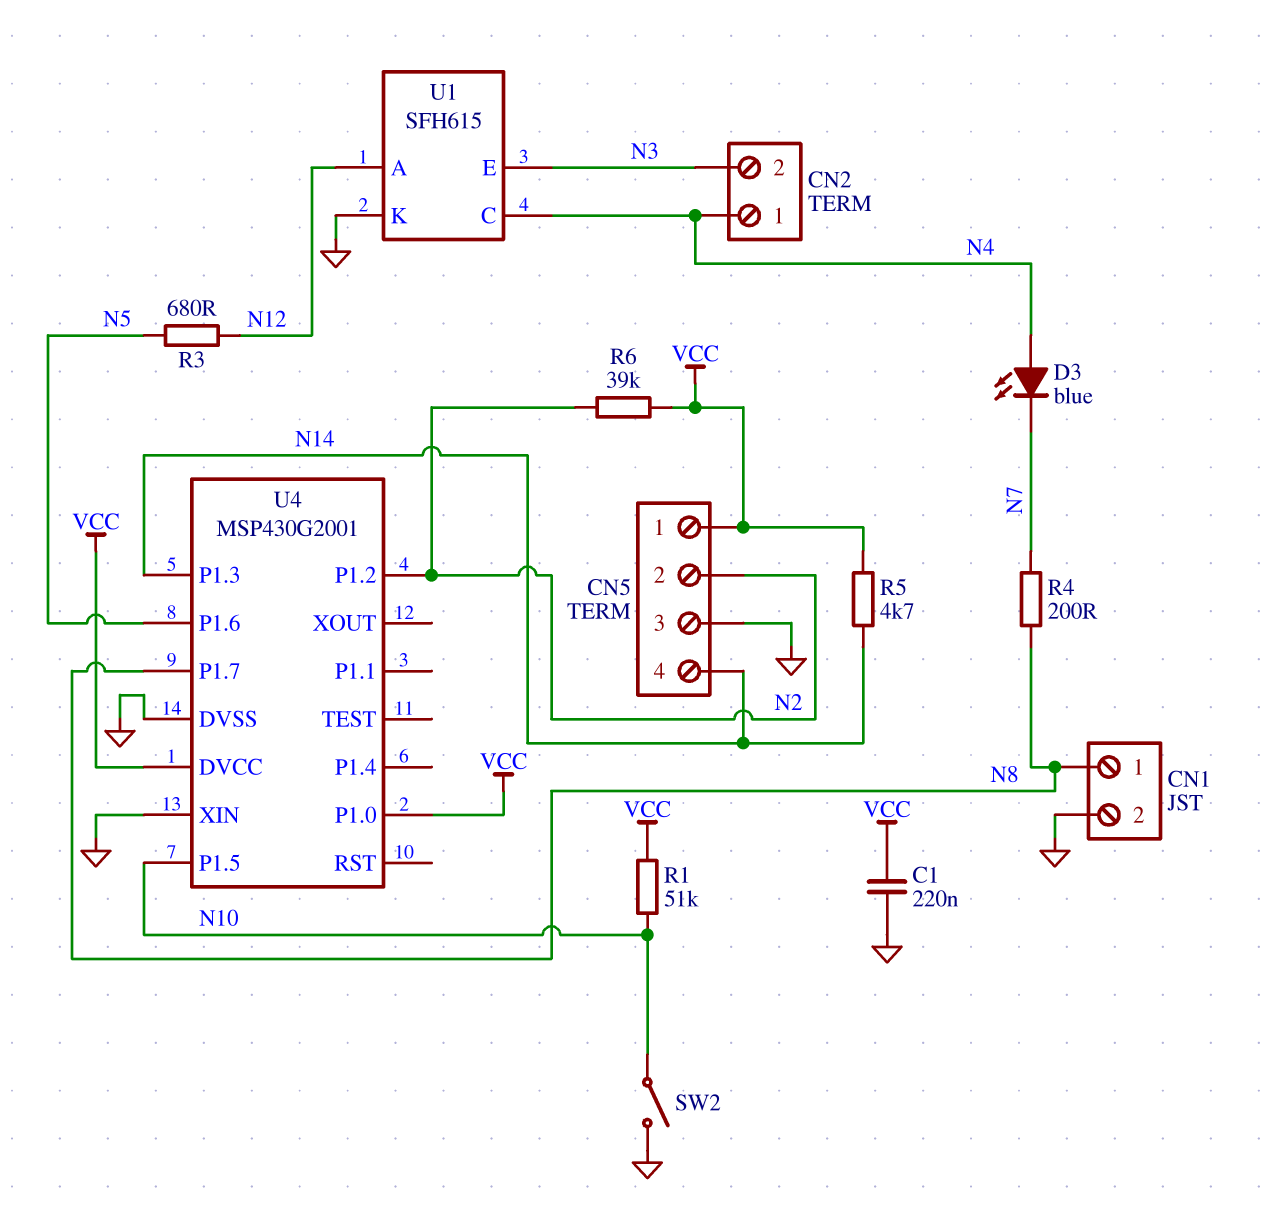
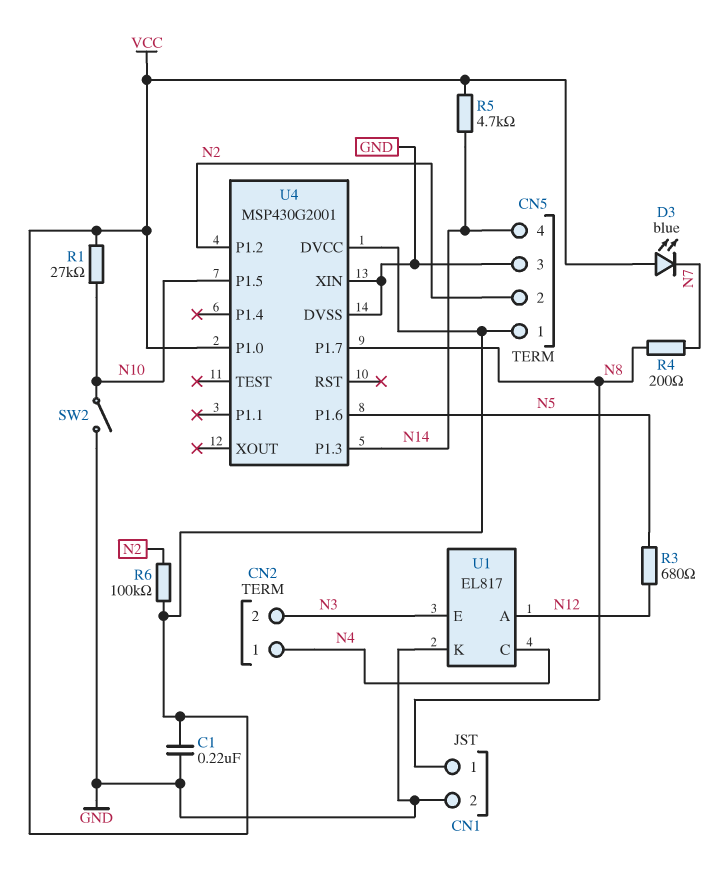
D3: LED blue (A N4, K N7) -> LED blue (A VCC, K N7)
R1: 51k (N10, VCC) -> 27k (N10, VCC)
R6: 39k (N2, VCC) -> 100k (N2, VCC)
U1: SFH615 -> EL817

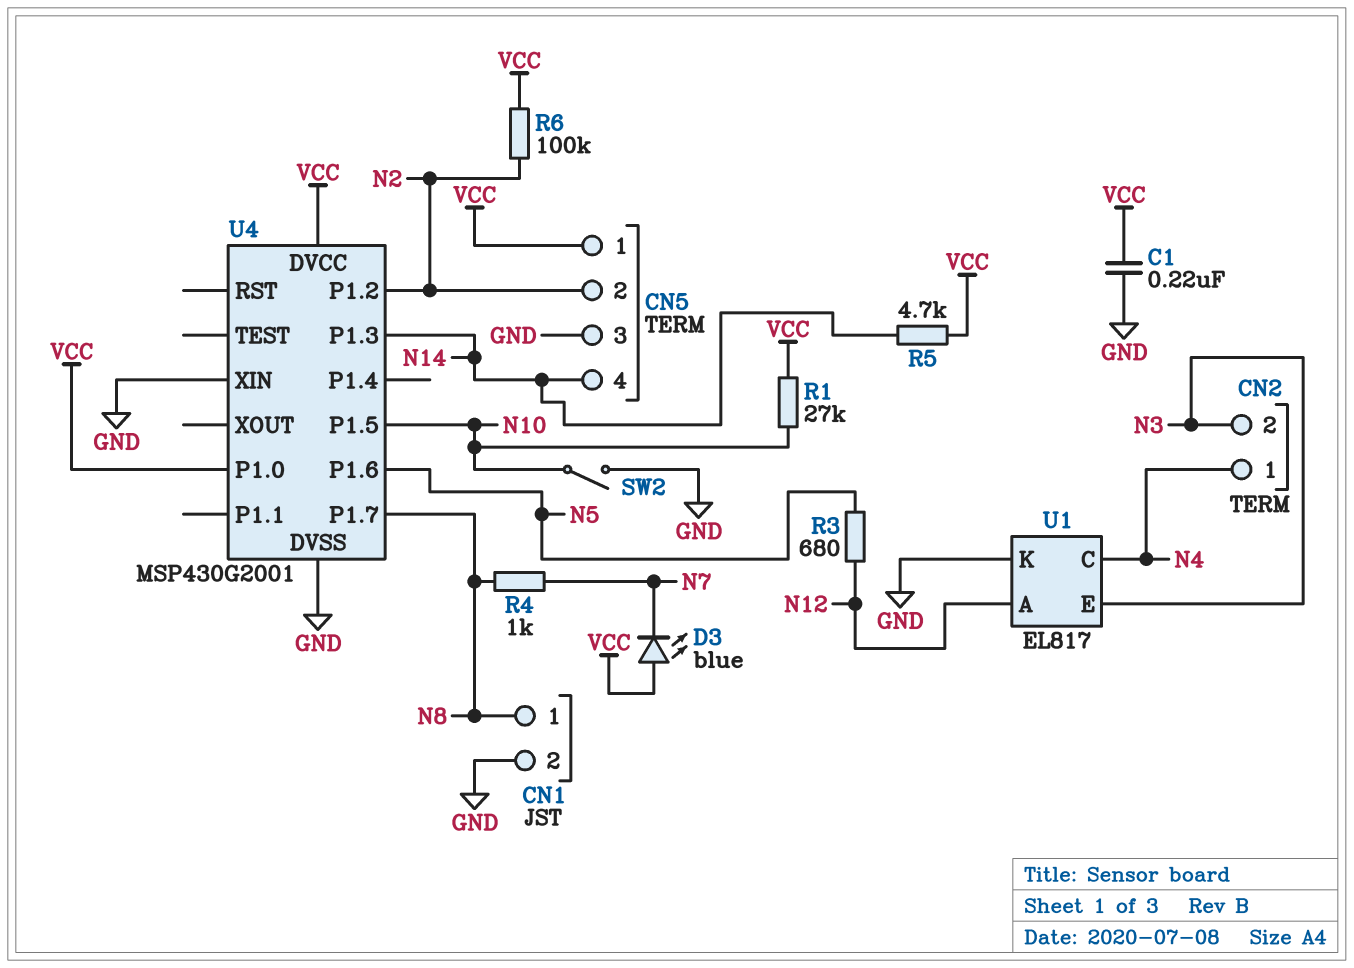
R4: 200 (N7, N8) -> 1k (N7, N8)

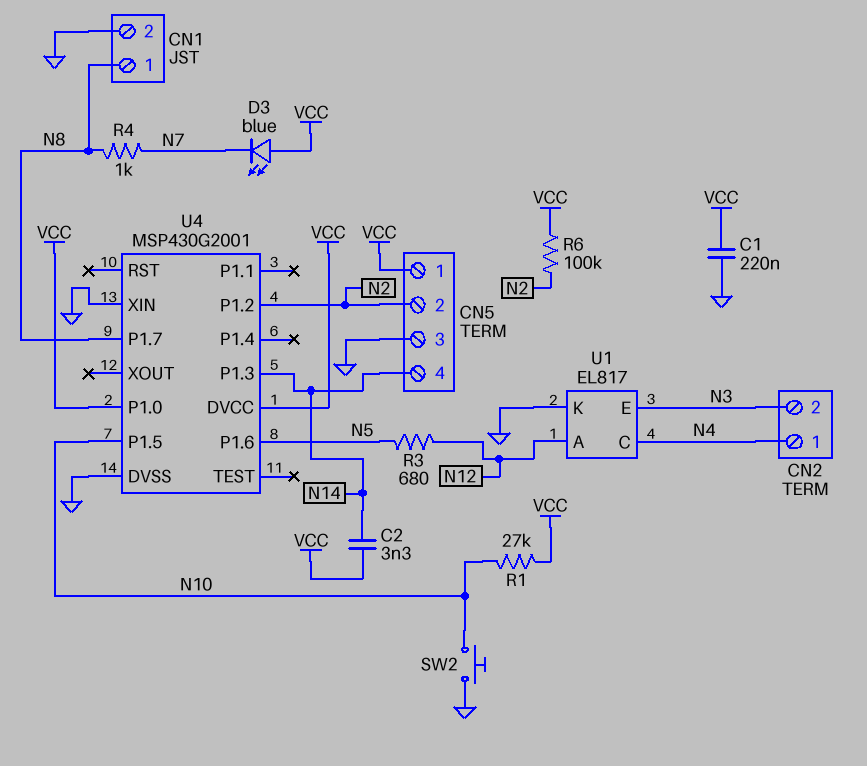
C2: none -> 3.3nF (N14, VCC)
R5: 4.7k (N14, VCC) -> none
SW2: switch (GND, N10) -> button (GND, N10)

